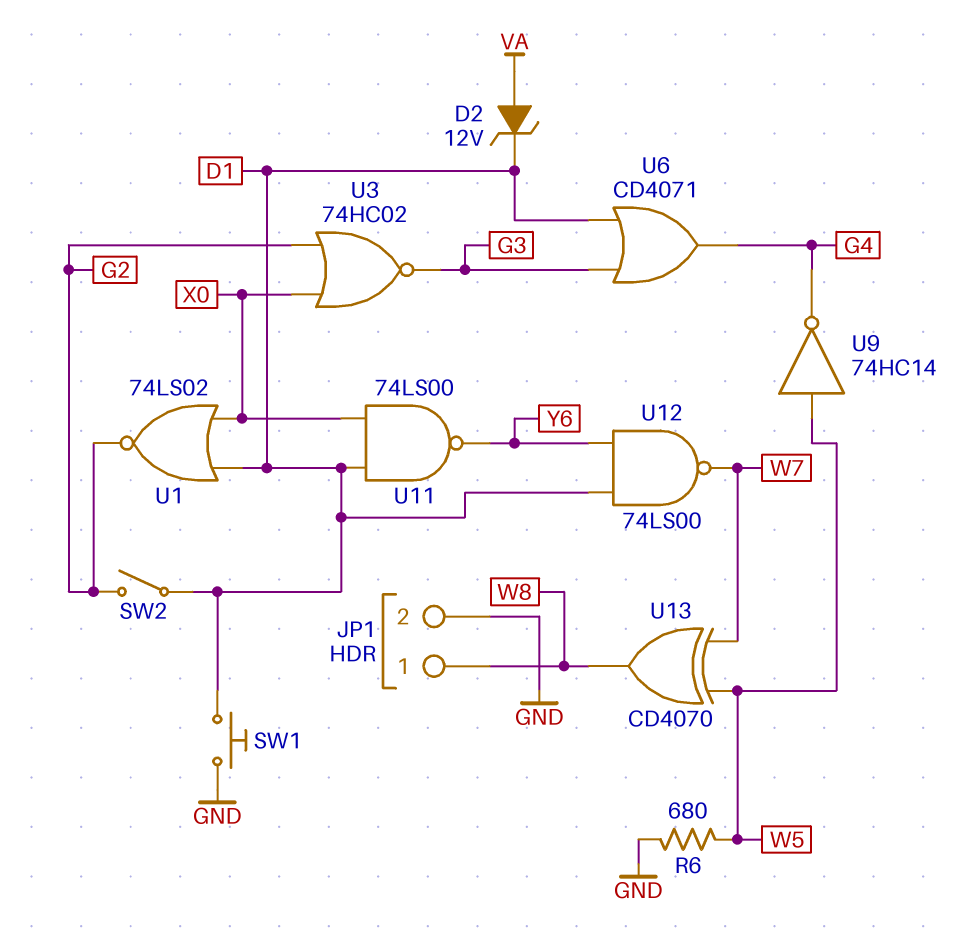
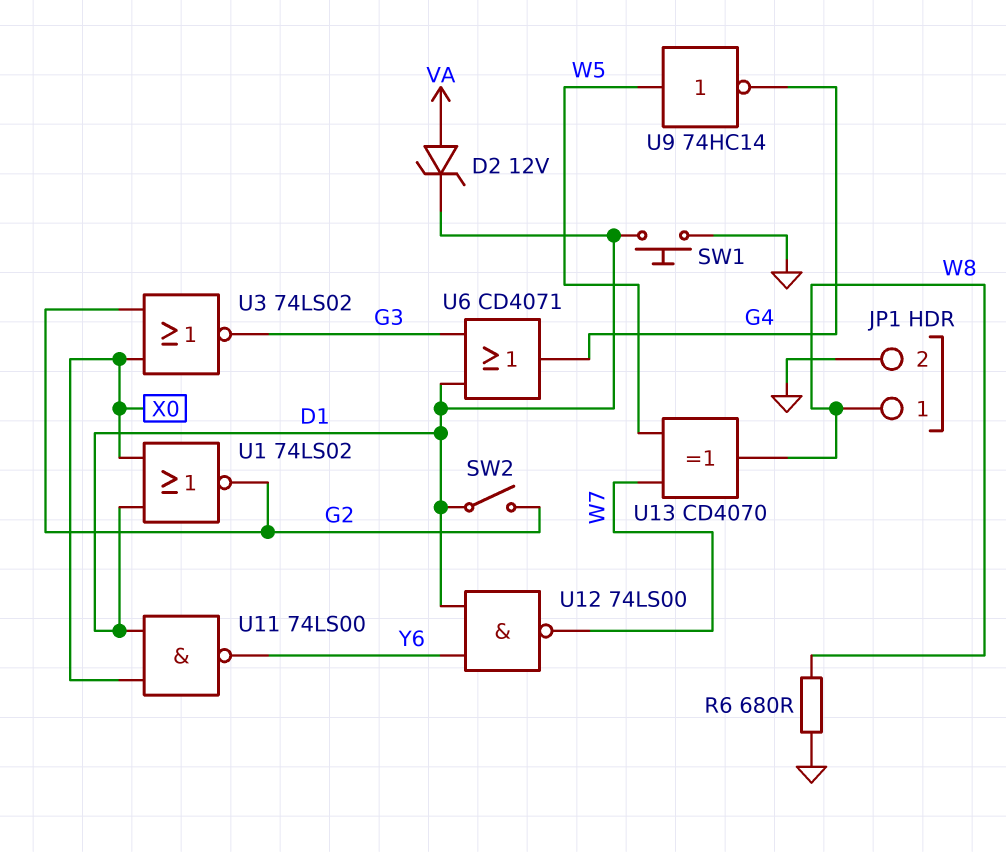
R6: 680 (GND, W5) -> 680 (GND, W8)
U3: NOR 74HC02 (in G2, in X0, out G3) -> NOR 74LS02 (in G2, in X0, out G3)

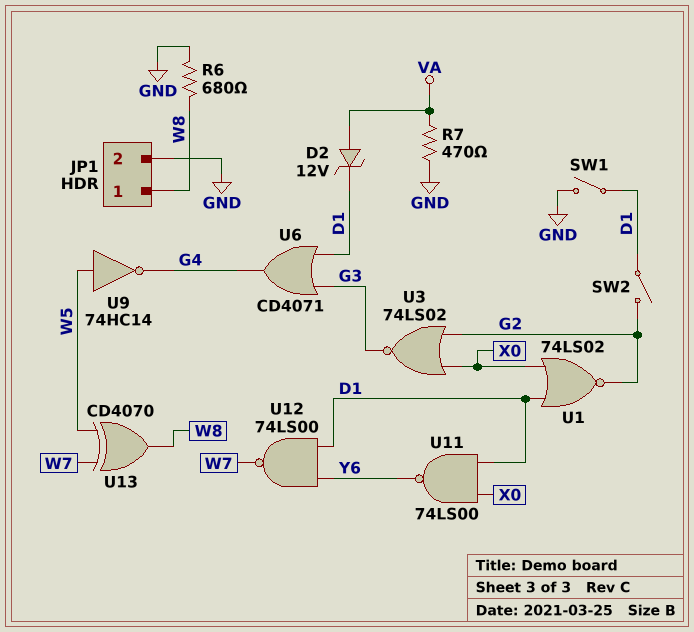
R7: none -> 470 (GND, VA)
SW1: button (D1, GND) -> switch (D1, GND)

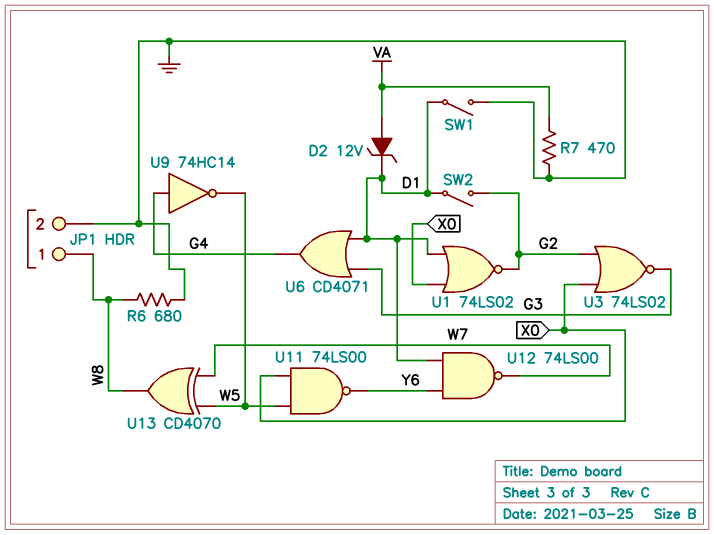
U9: NOT 74HC14 (in W5, out G4) -> NOT 74HC14 (in G4, out W5)
U11: NAND 74LS00 (in D1, in X0, out Y6) -> NAND 74LS00 (in W5, in X0, out Y6)

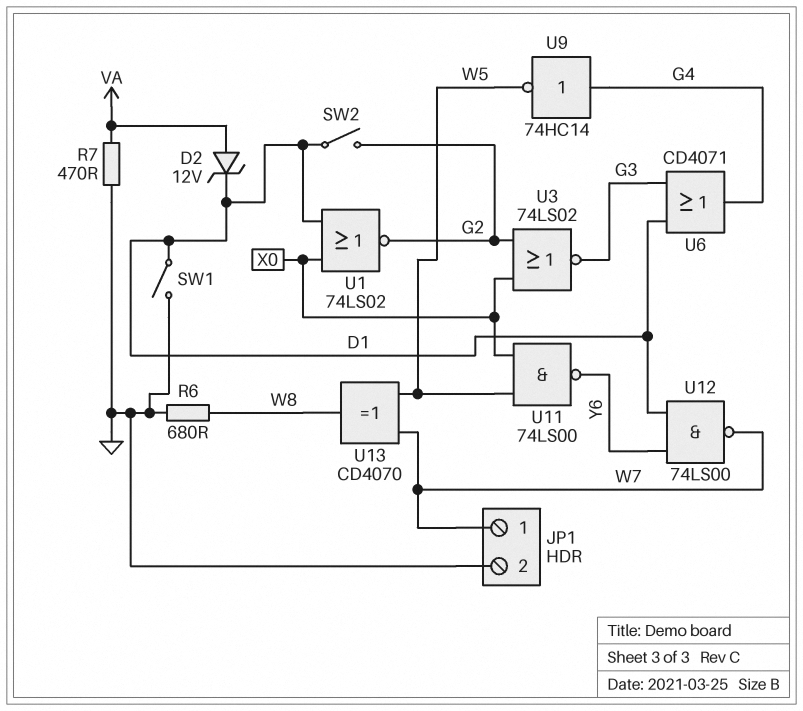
JP1 pin 1: W8 -> W7

